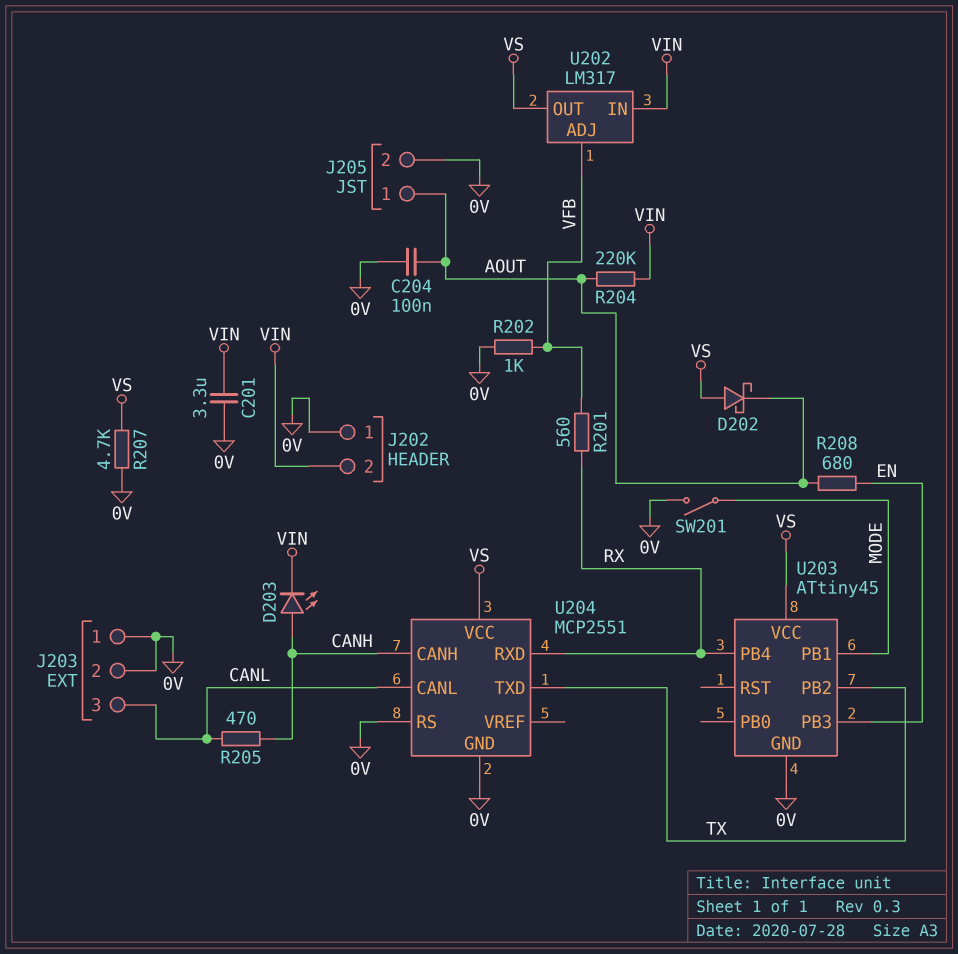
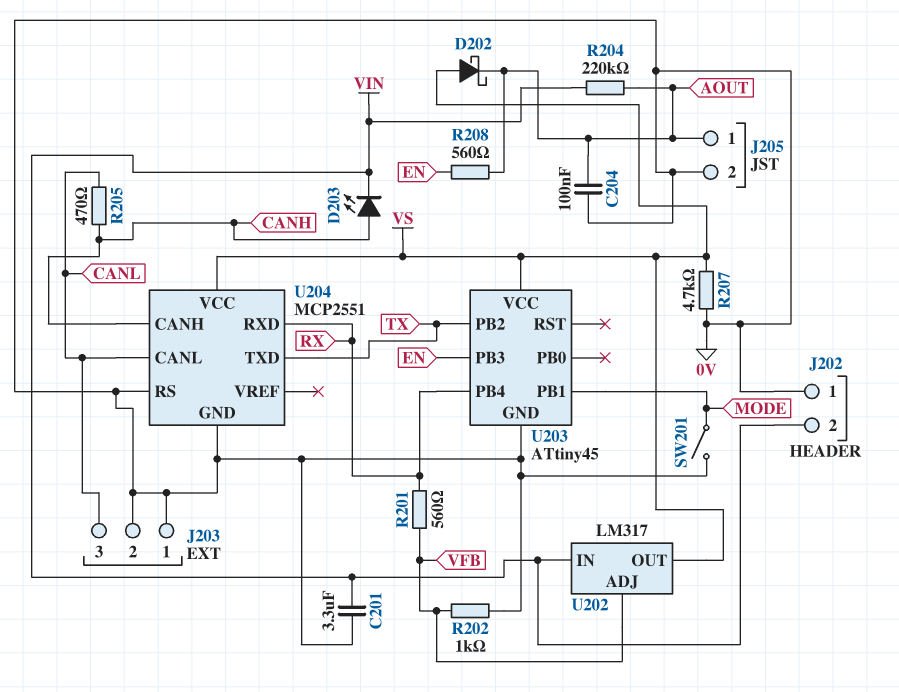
R208: 680 (AOUT, EN) -> 560 (AOUT, EN)

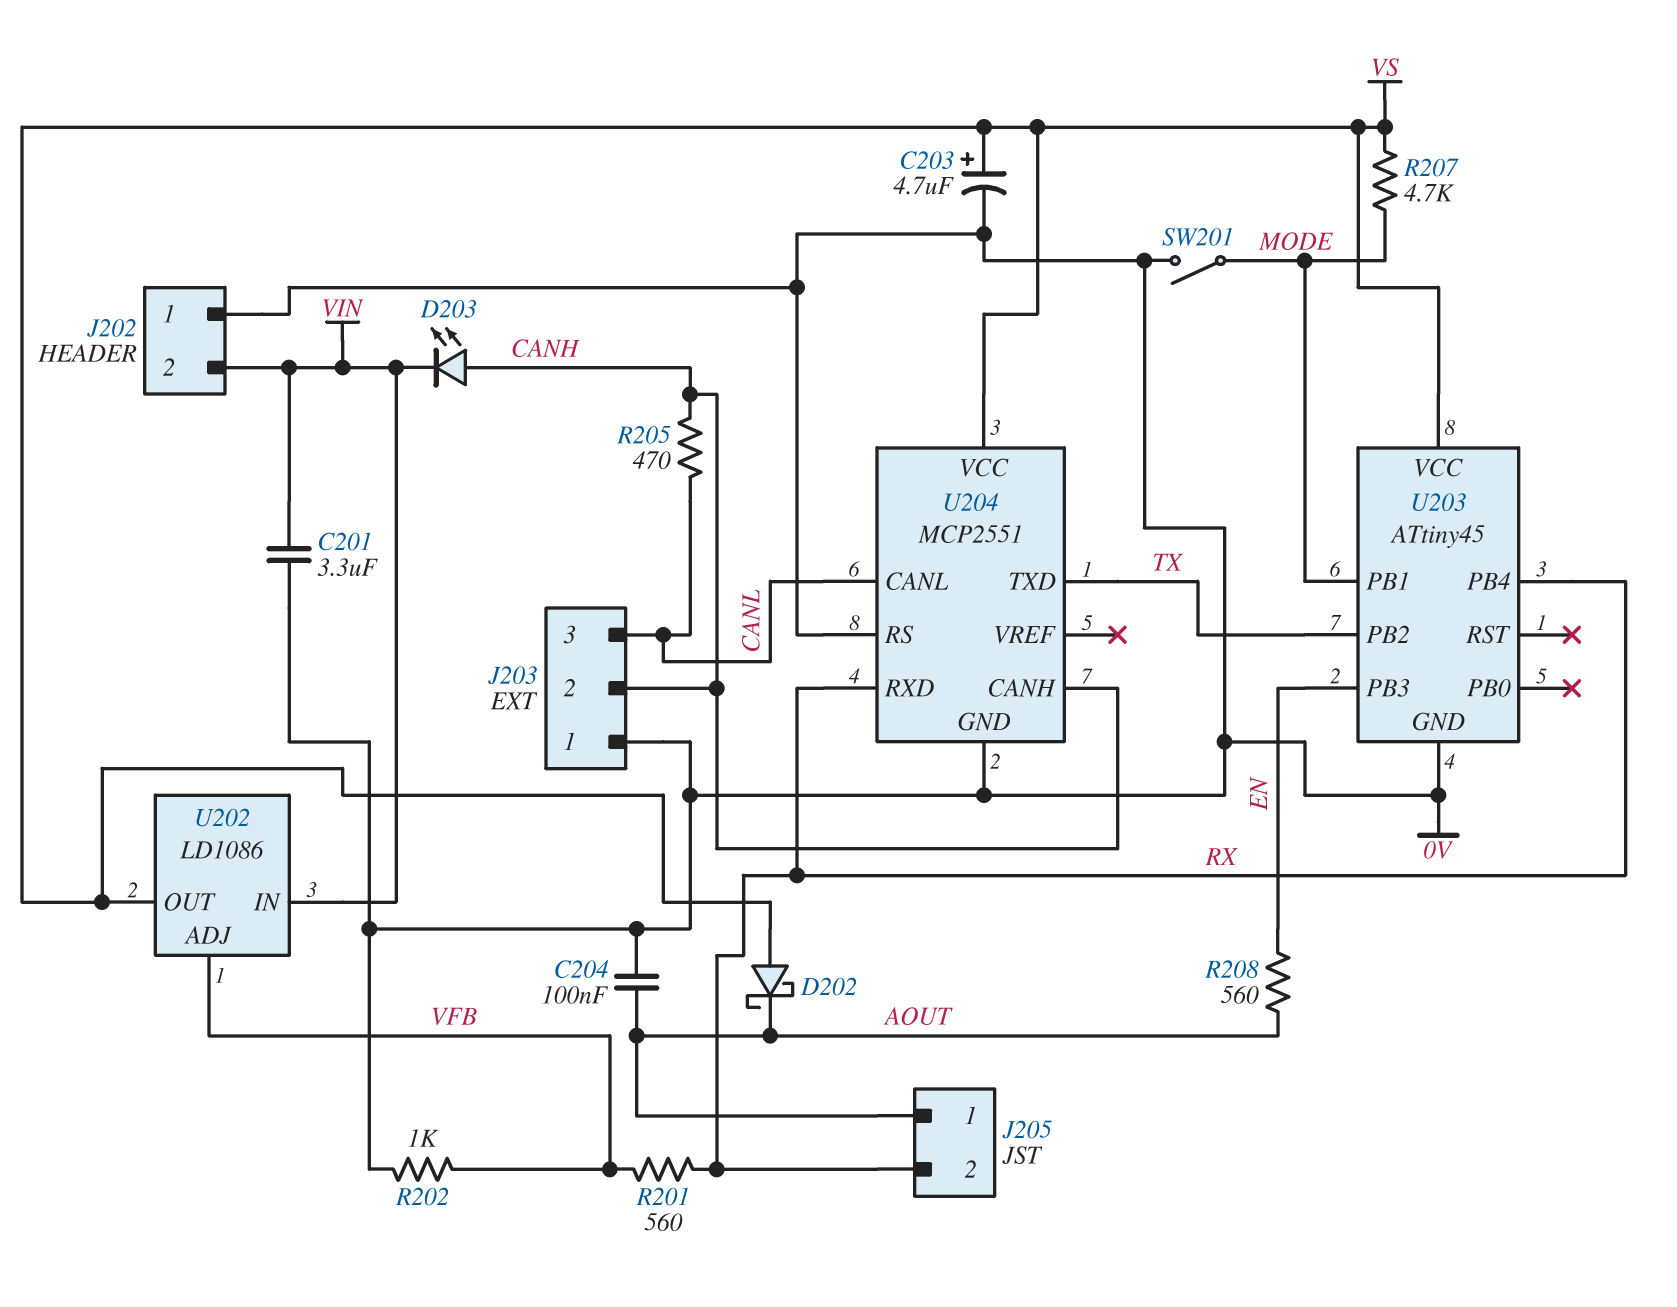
C203: none -> 4.7uF (plus VS, minus 0V)
J203 pin 2: 0V -> CANH
J205 pin 2: 0V -> RX
R204: 220k (AOUT, VIN) -> none
R207: 4.7k (0V, VS) -> 4.7k (MODE, VS)
U202: LM317 -> LD1086

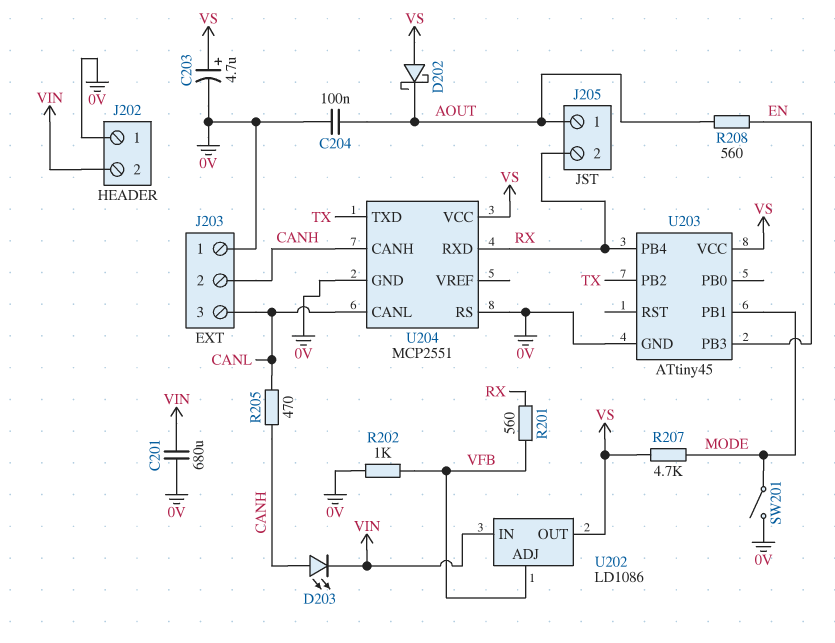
C201: 3.3uF (0V, VIN) -> 680uF (0V, VIN)

